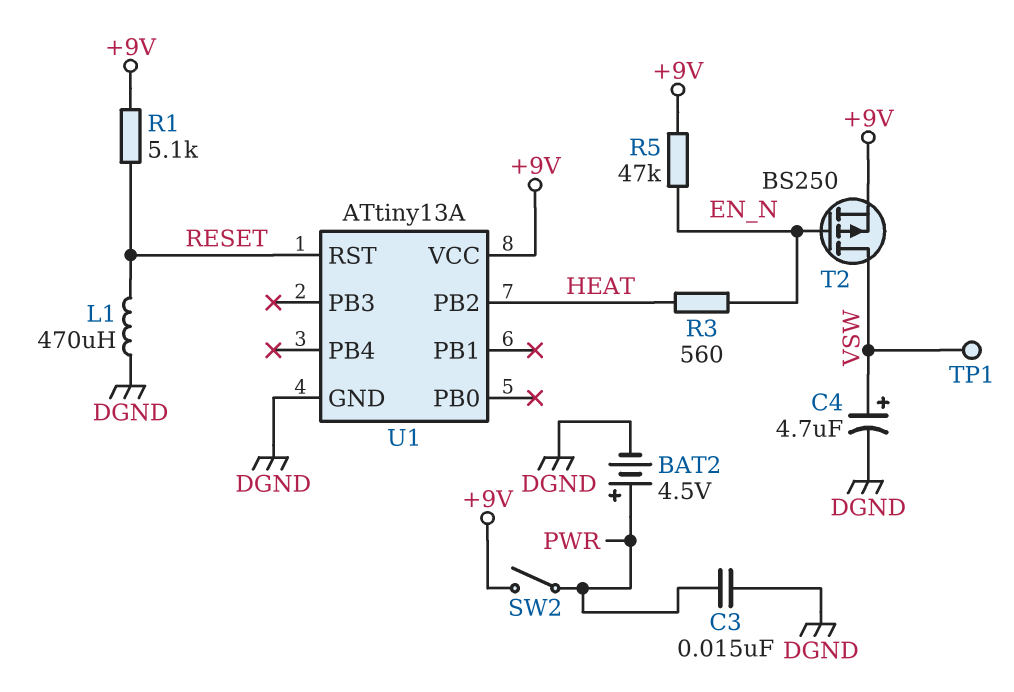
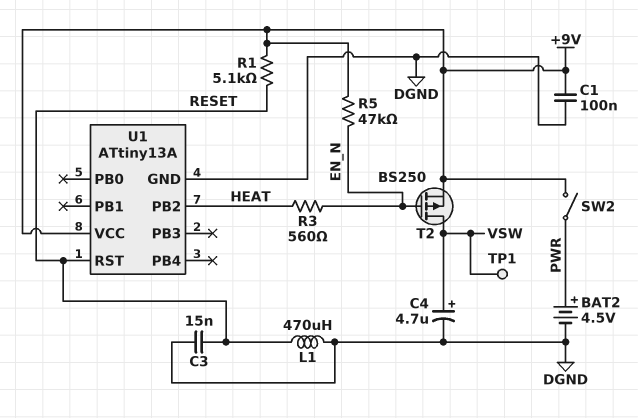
C1: none -> 100nF (+9V, DGND)
C3: 15nF (DGND, PWR) -> 15nF (DGND, RESET)

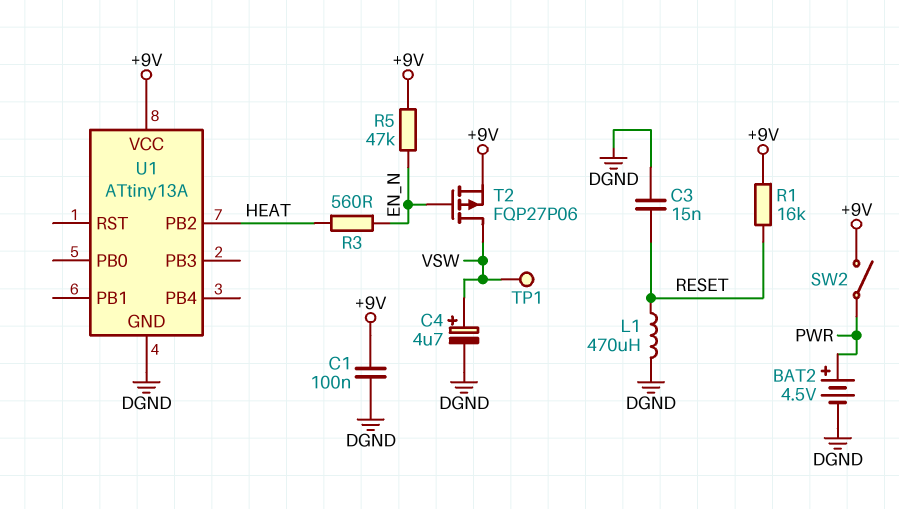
R1: 5.1k (+9V, RESET) -> 16k (+9V, RESET)
T2: PMOS BS250 (G EN_N, D VSW, S +9V) -> PMOS FQP27P06 (G EN_N, D VSW, S +9V)
U1 pin RST: RESET -> none

